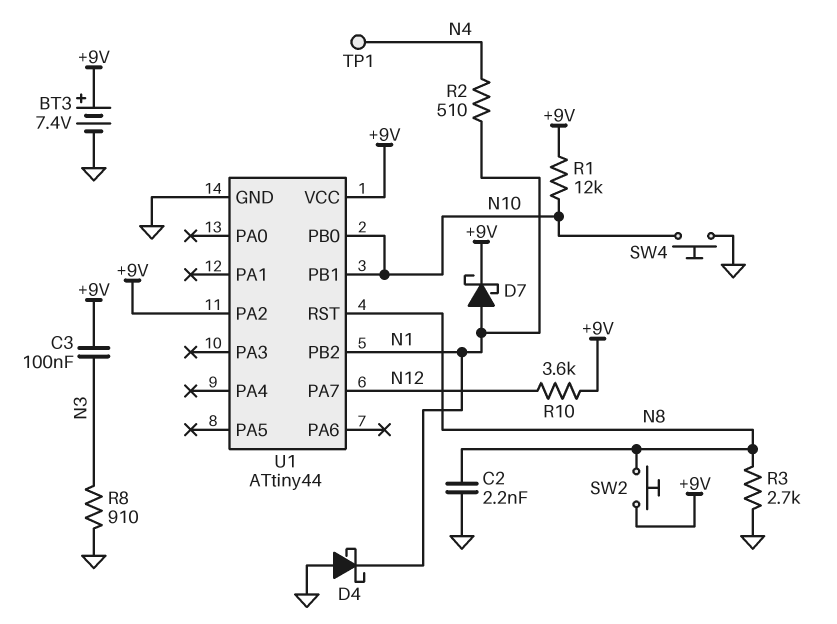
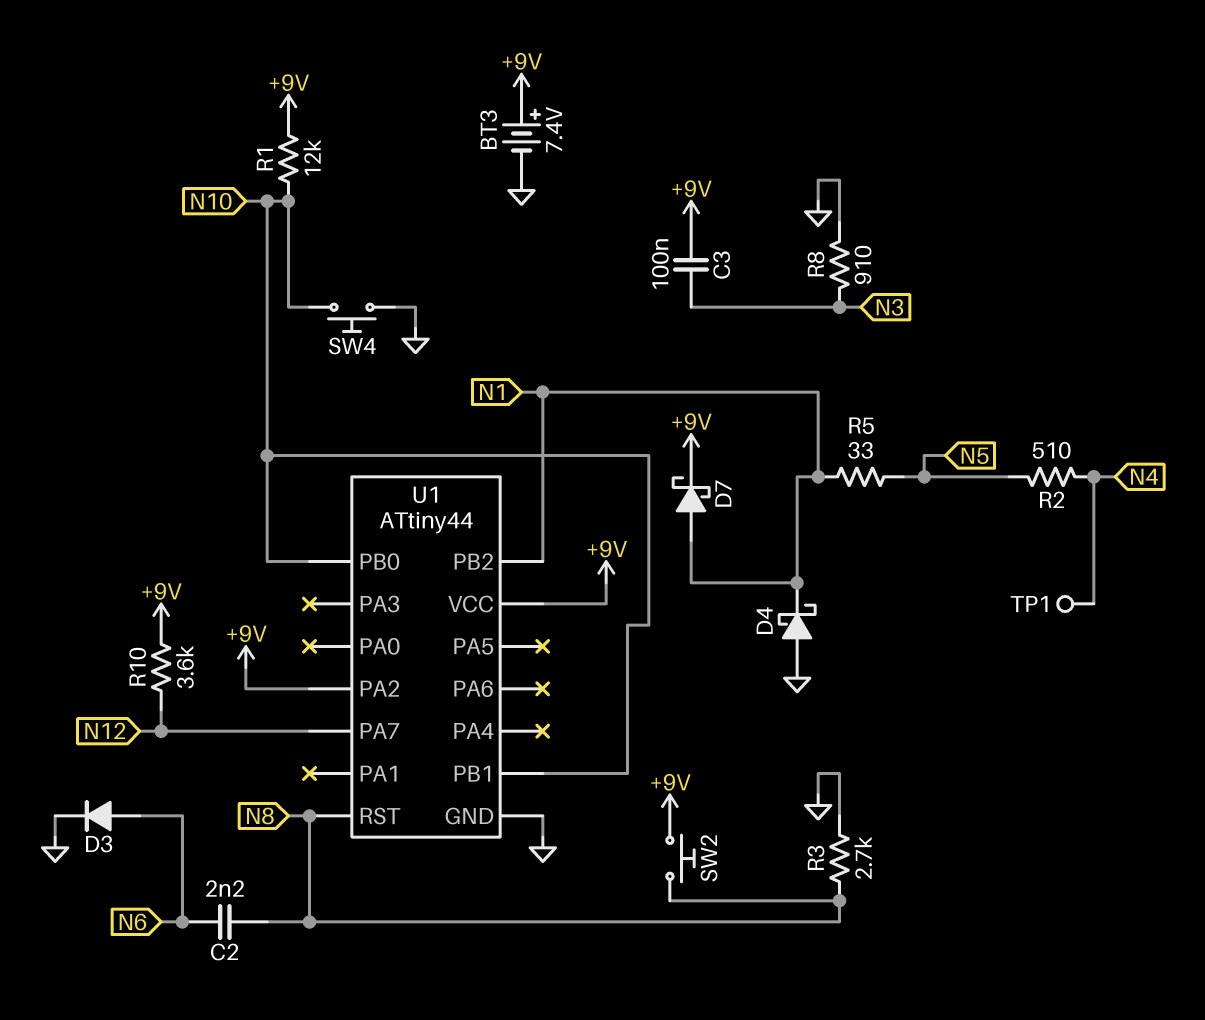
C2: 2.2nF (GND, N8) -> 2.2nF (N6, N8)
D3: none -> diode (A N6, K GND)
R2: 510 (N1, N4) -> 510 (N4, N5)
R5: none -> 33 (N1, N5)

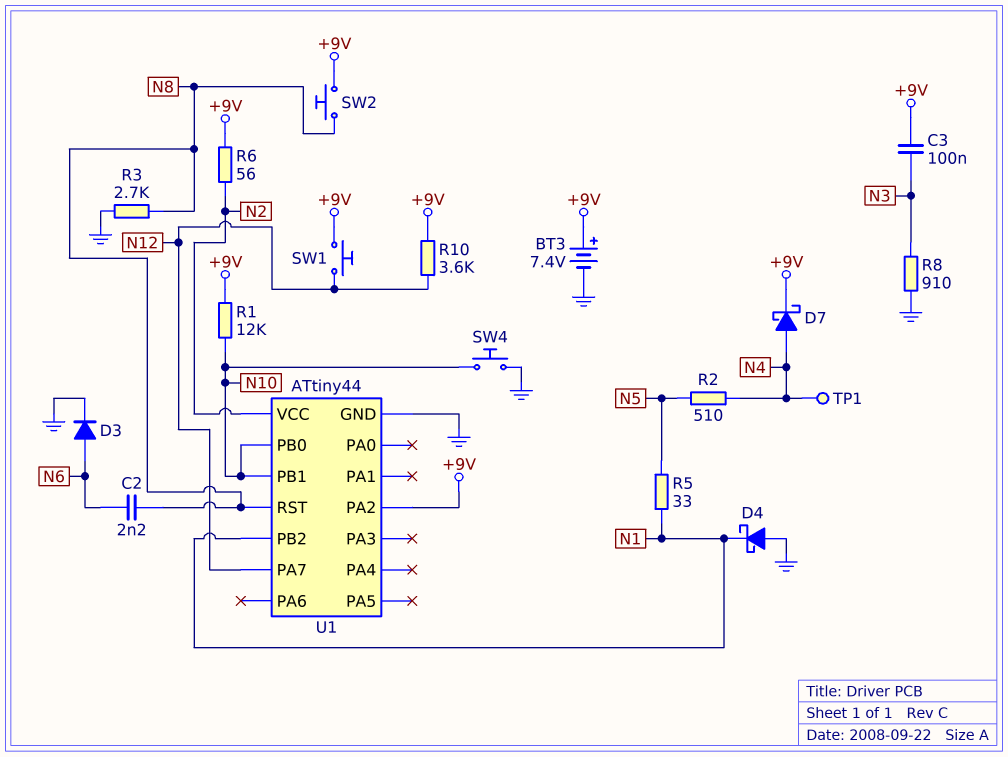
D7: schottky (A N1, K +9V) -> schottky (A N4, K +9V)
R6: none -> 56 (+9V, N2)
SW1: none -> button (+9V, N12)
U1 pin VCC: +9V -> N2

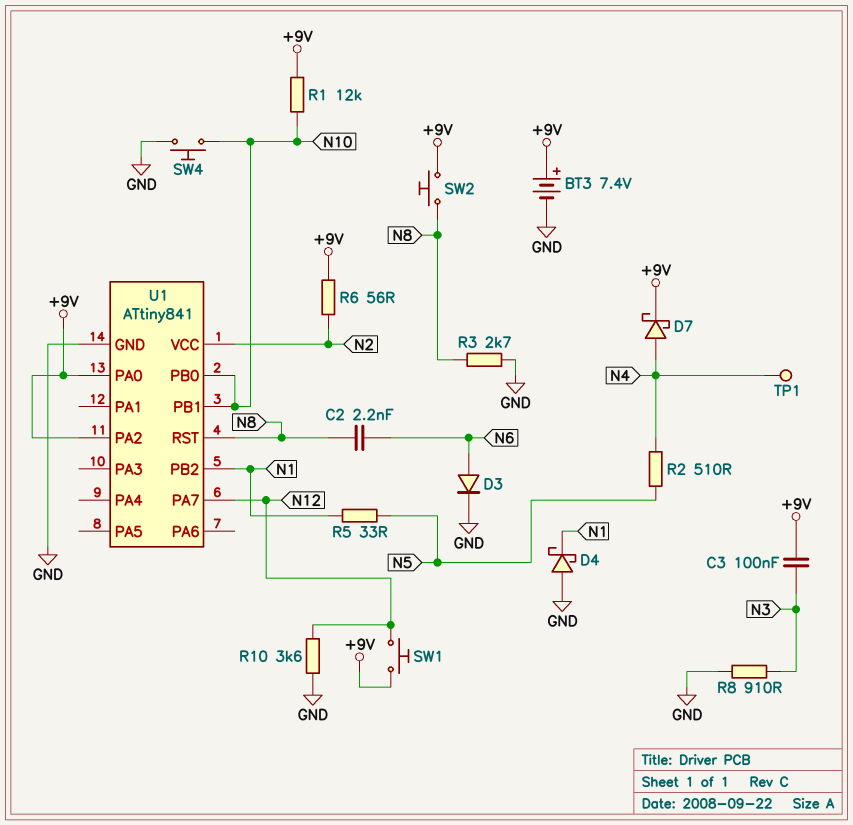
R10: 3.6k (+9V, N12) -> 3.6k (GND, N12)
U1: ATtiny44 -> ATtiny841
U1 pin PA0: none -> +9V

